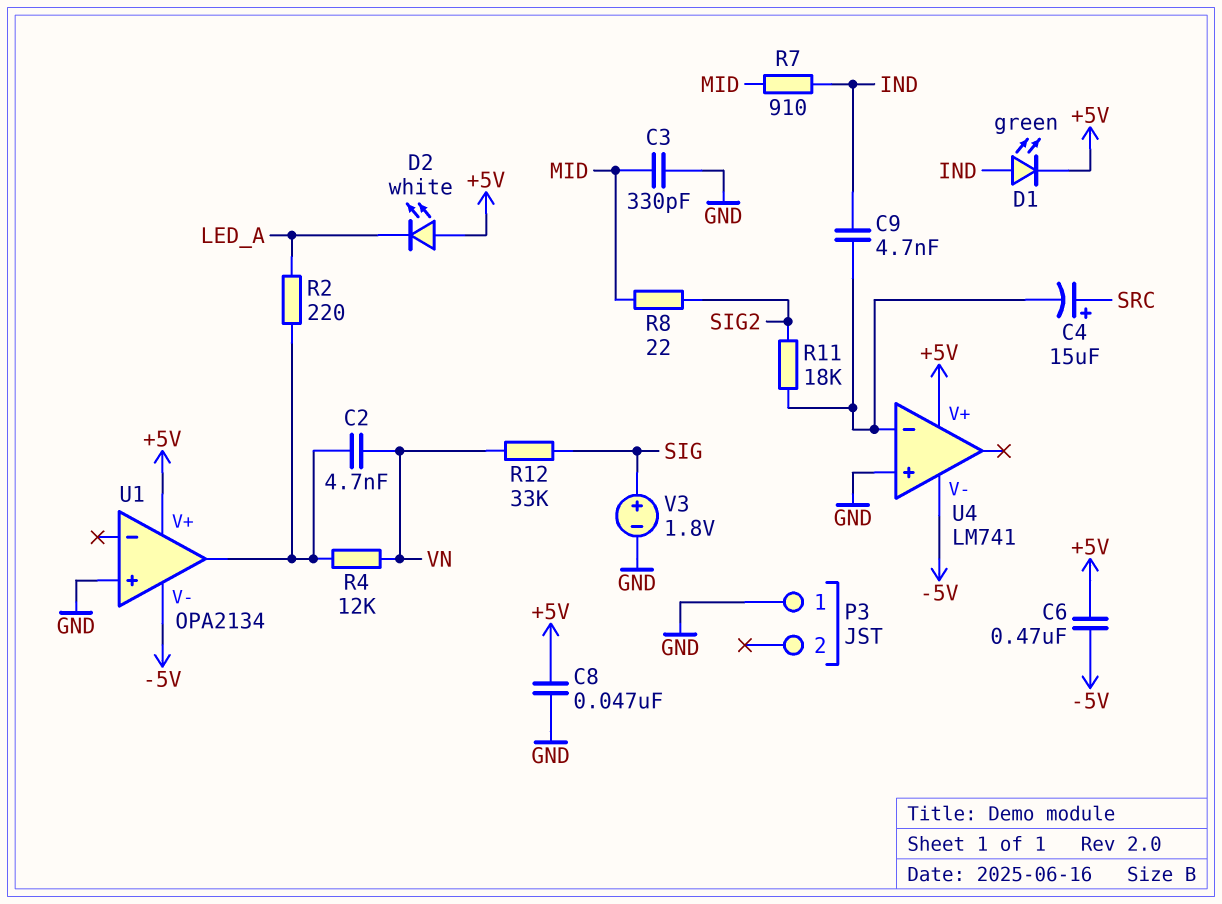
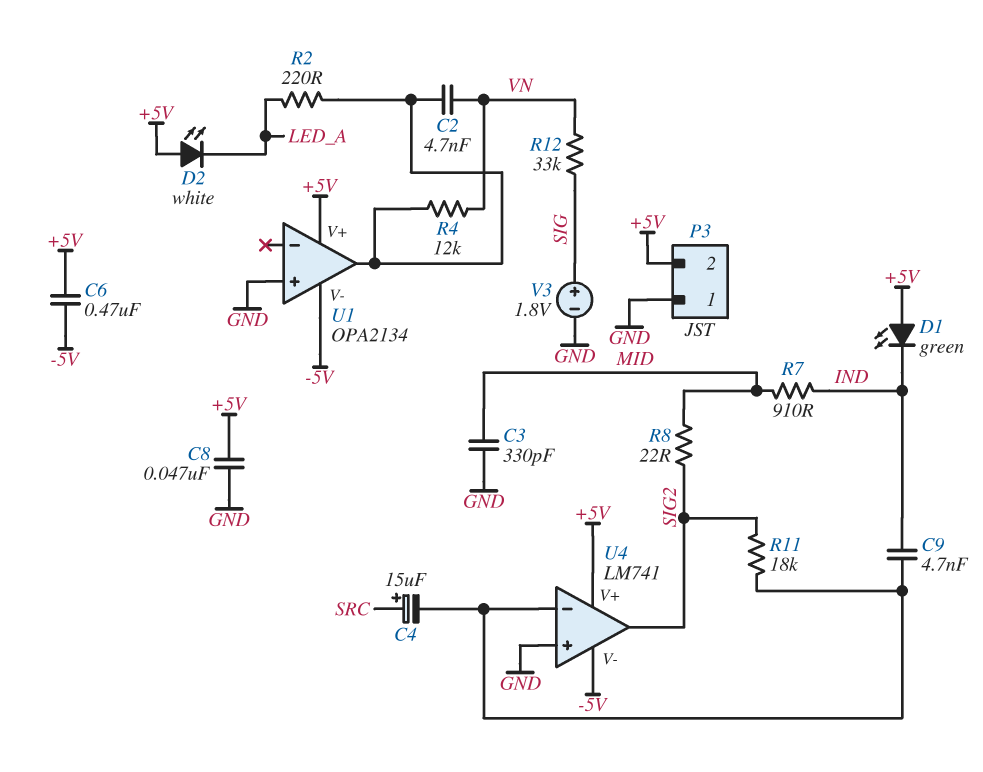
D1: LED green (A IND, K +5V) -> LED green (A +5V, K IND)
P3 pin 2: none -> +5V
U4 pin out: none -> SIG2

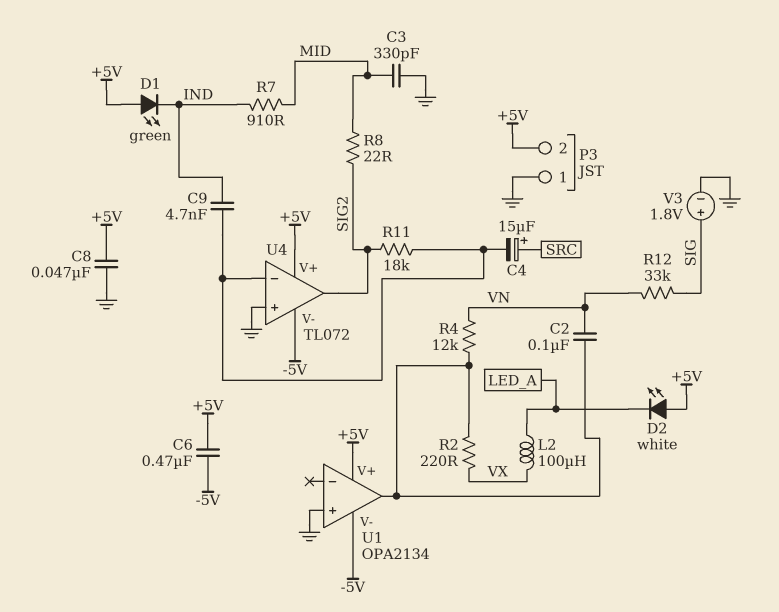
C2: 4.7nF (U1/out, VN) -> 100nF (U1/out, VN)
L2: none -> 100uH (LED_A, VX)
R2: 220 (LED_A, U1/out) -> 220 (U1/out, VX)
U4: LM741 -> TL072

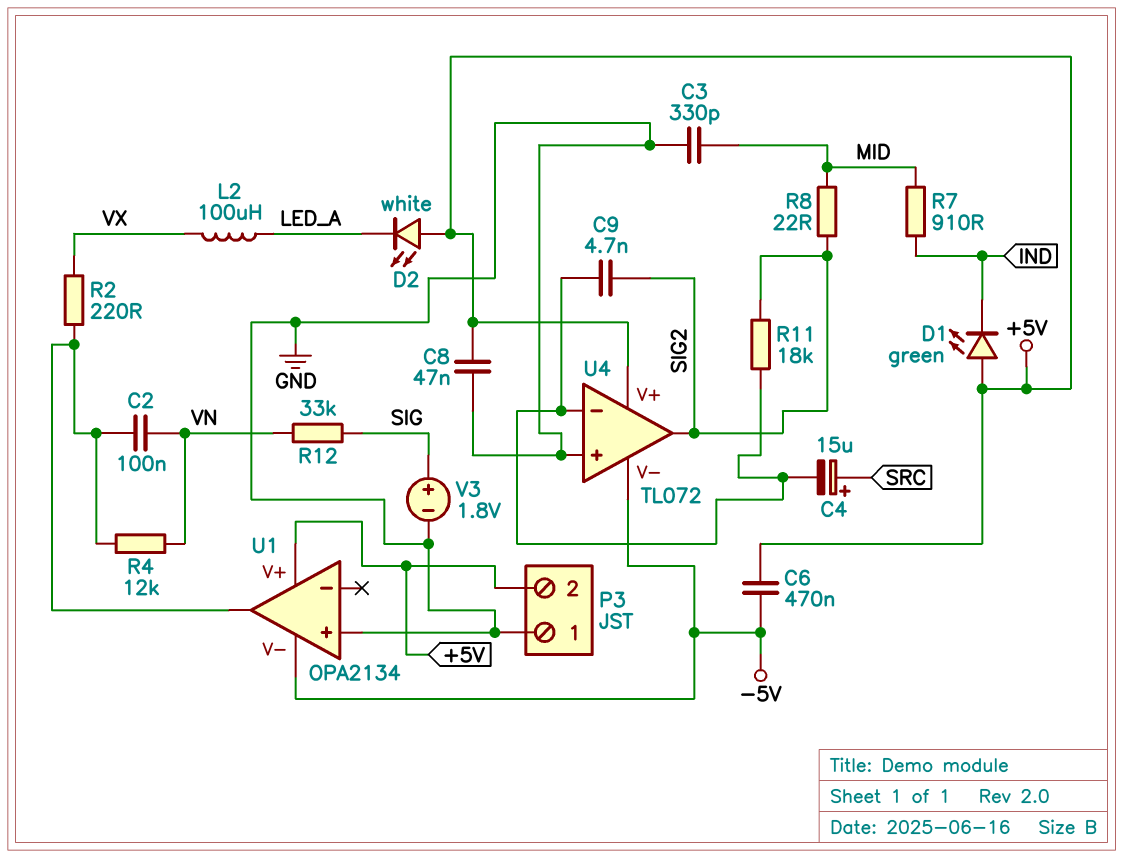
C9: 4.7nF (IND, U4/in-) -> 4.7nF (SIG2, U4/in-)

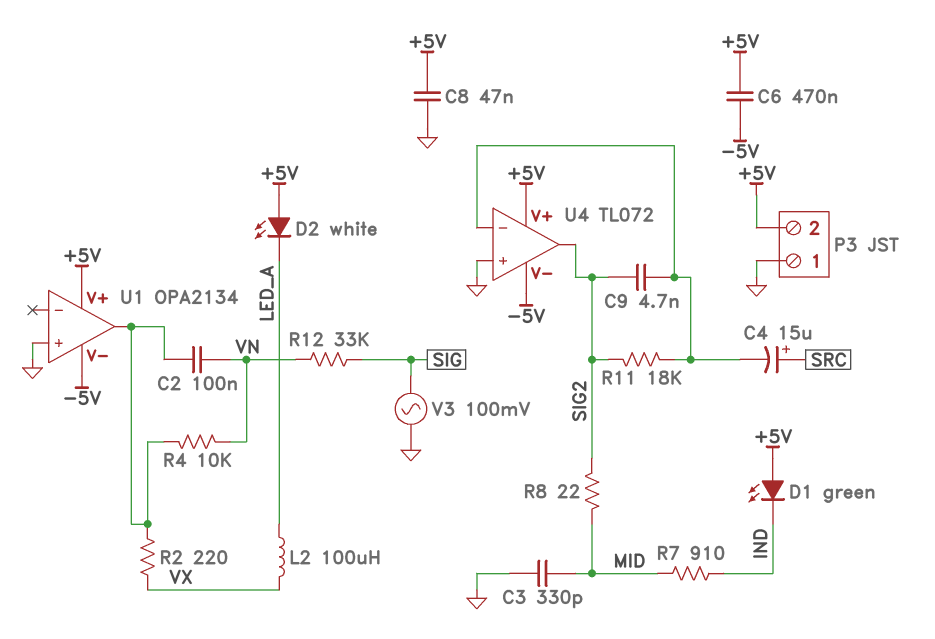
R4: 12k (U1/out, VN) -> 10k (U1/out, VN)
V3: 1.8V (plus SIG, minus GND) -> AC 100mV (GND, SIG)

